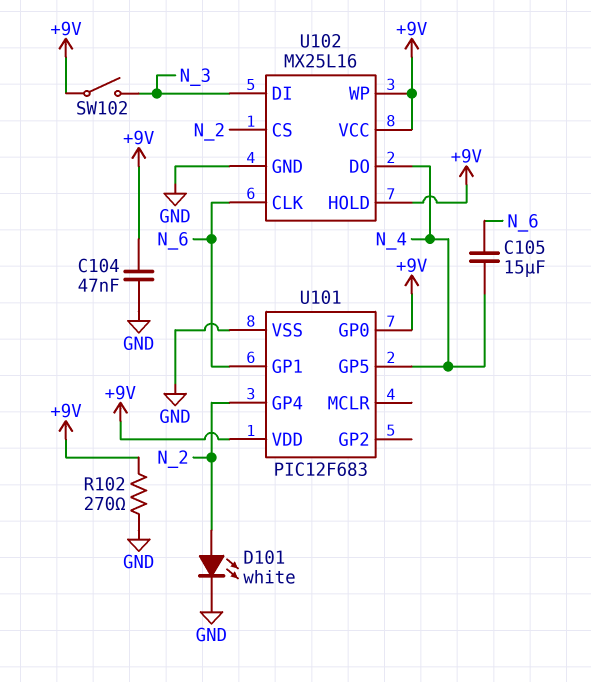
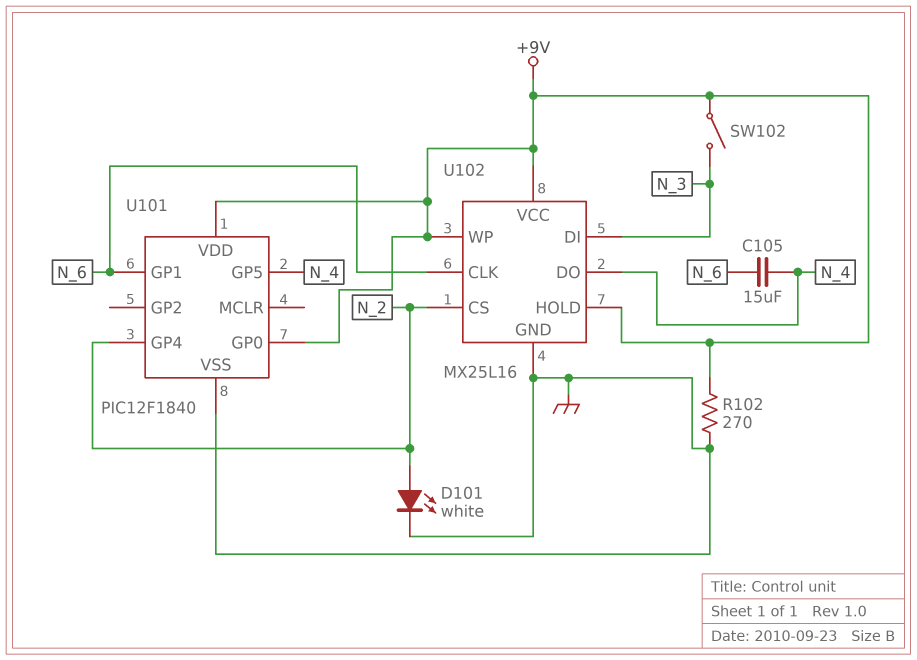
C104: 47nF (+9V, GND) -> none
U101: PIC12F683 -> PIC12F1840

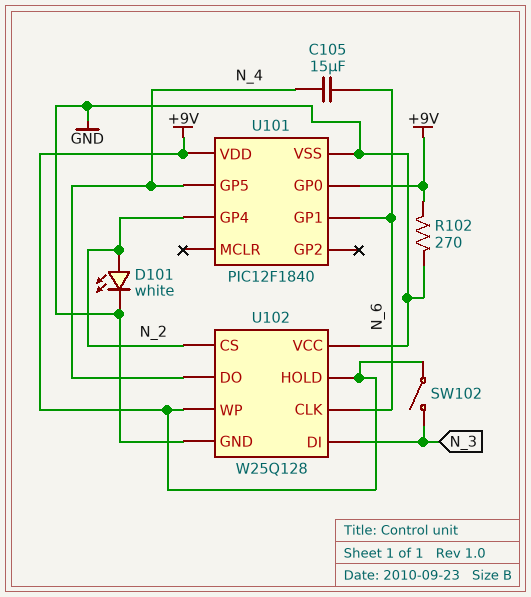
U102: MX25L16 -> W25Q128
U102 pin VCC: +9V -> GND

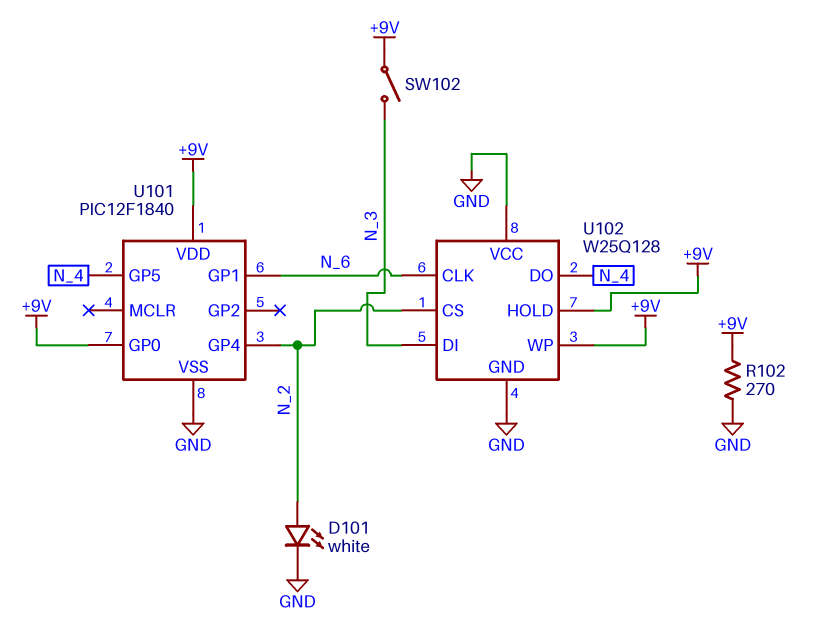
C105: 15uF (N_4, N_6) -> none

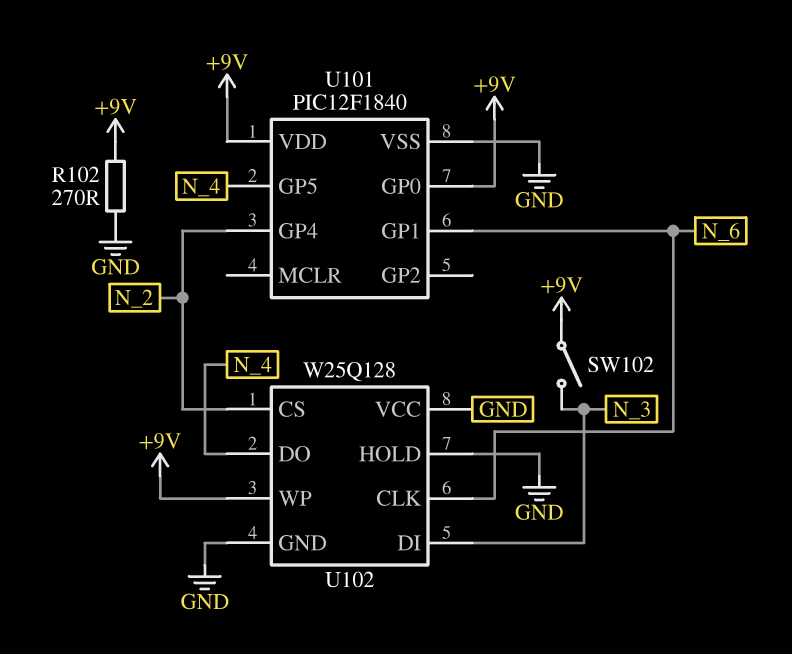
D101: LED white (A N_2, K GND) -> none
U102 pin HOLD: +9V -> GND

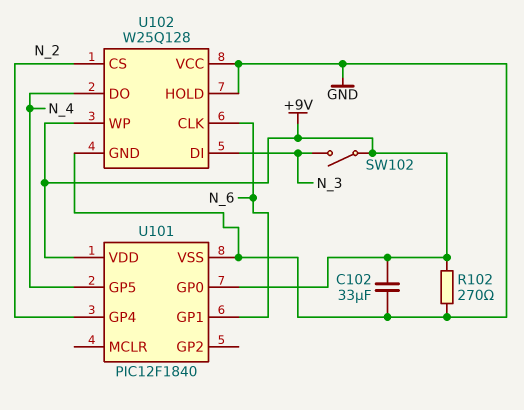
C102: none -> 33uF (+9V, GND)

